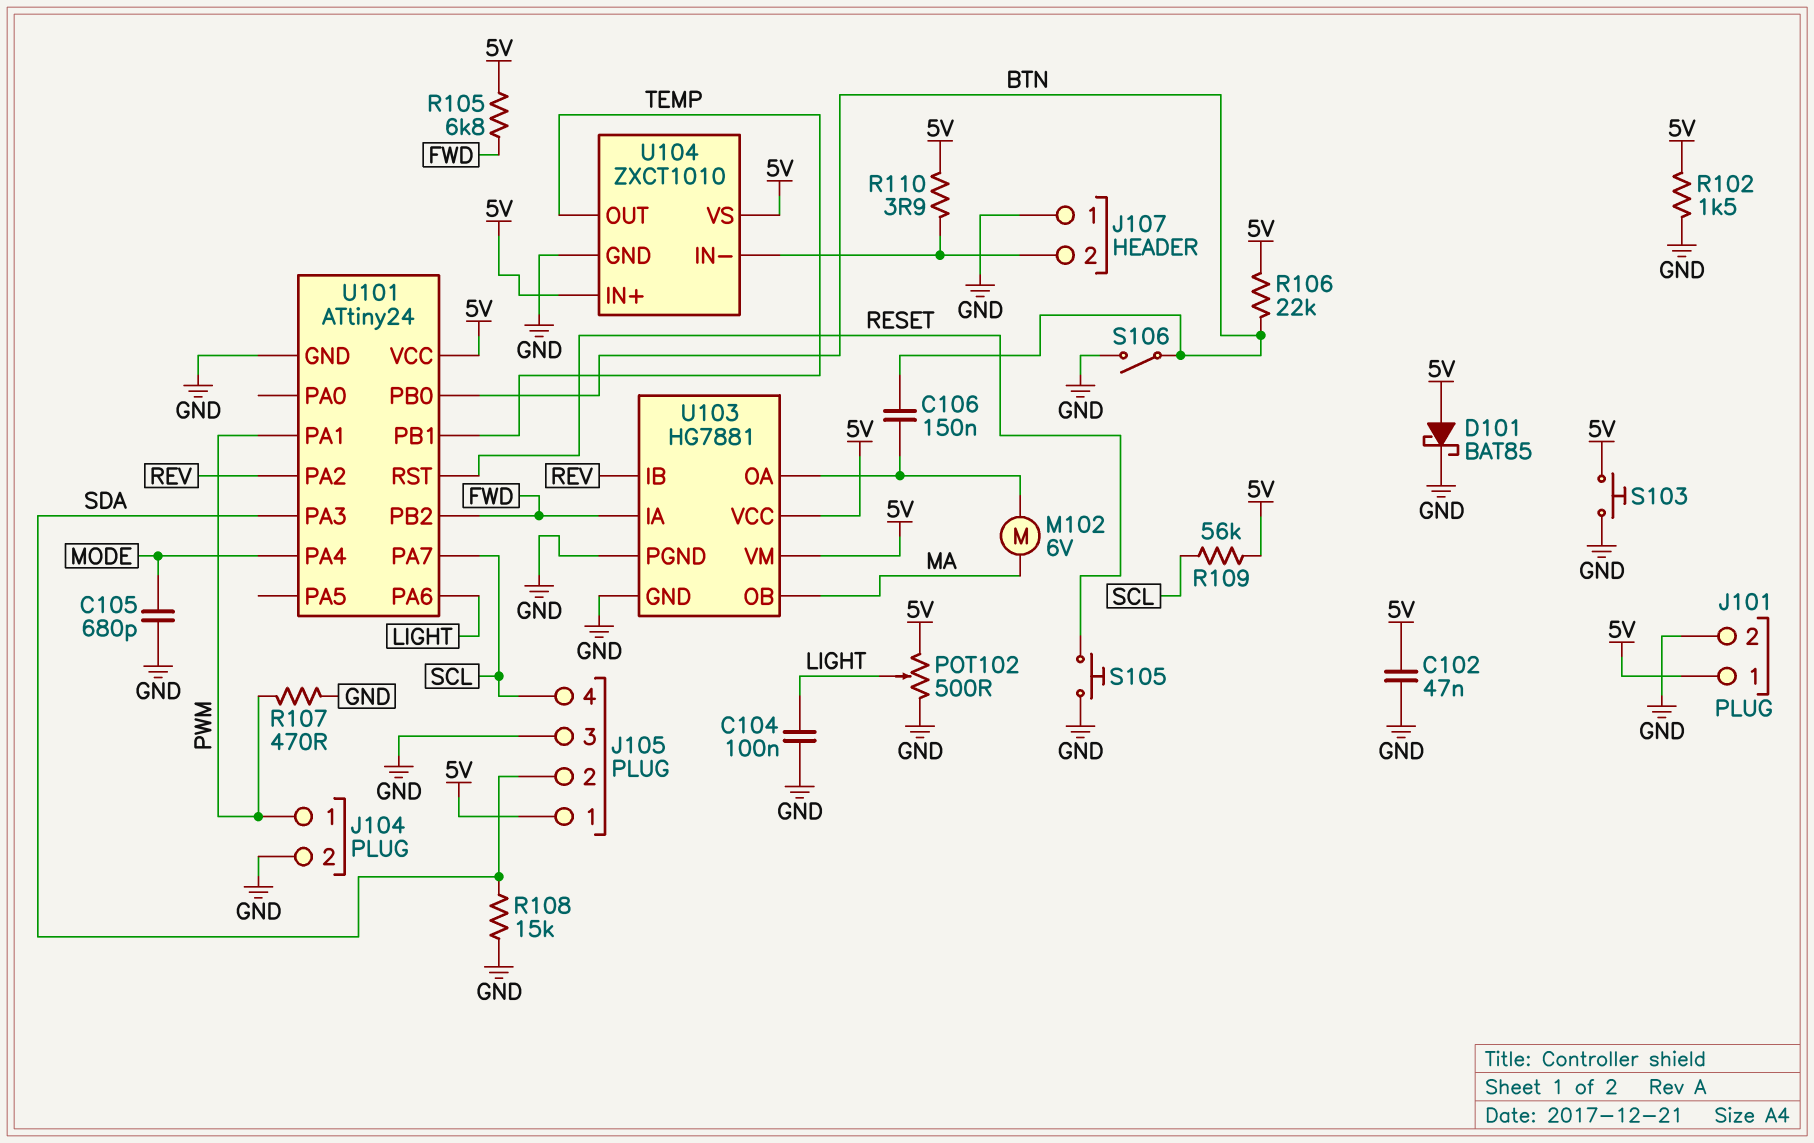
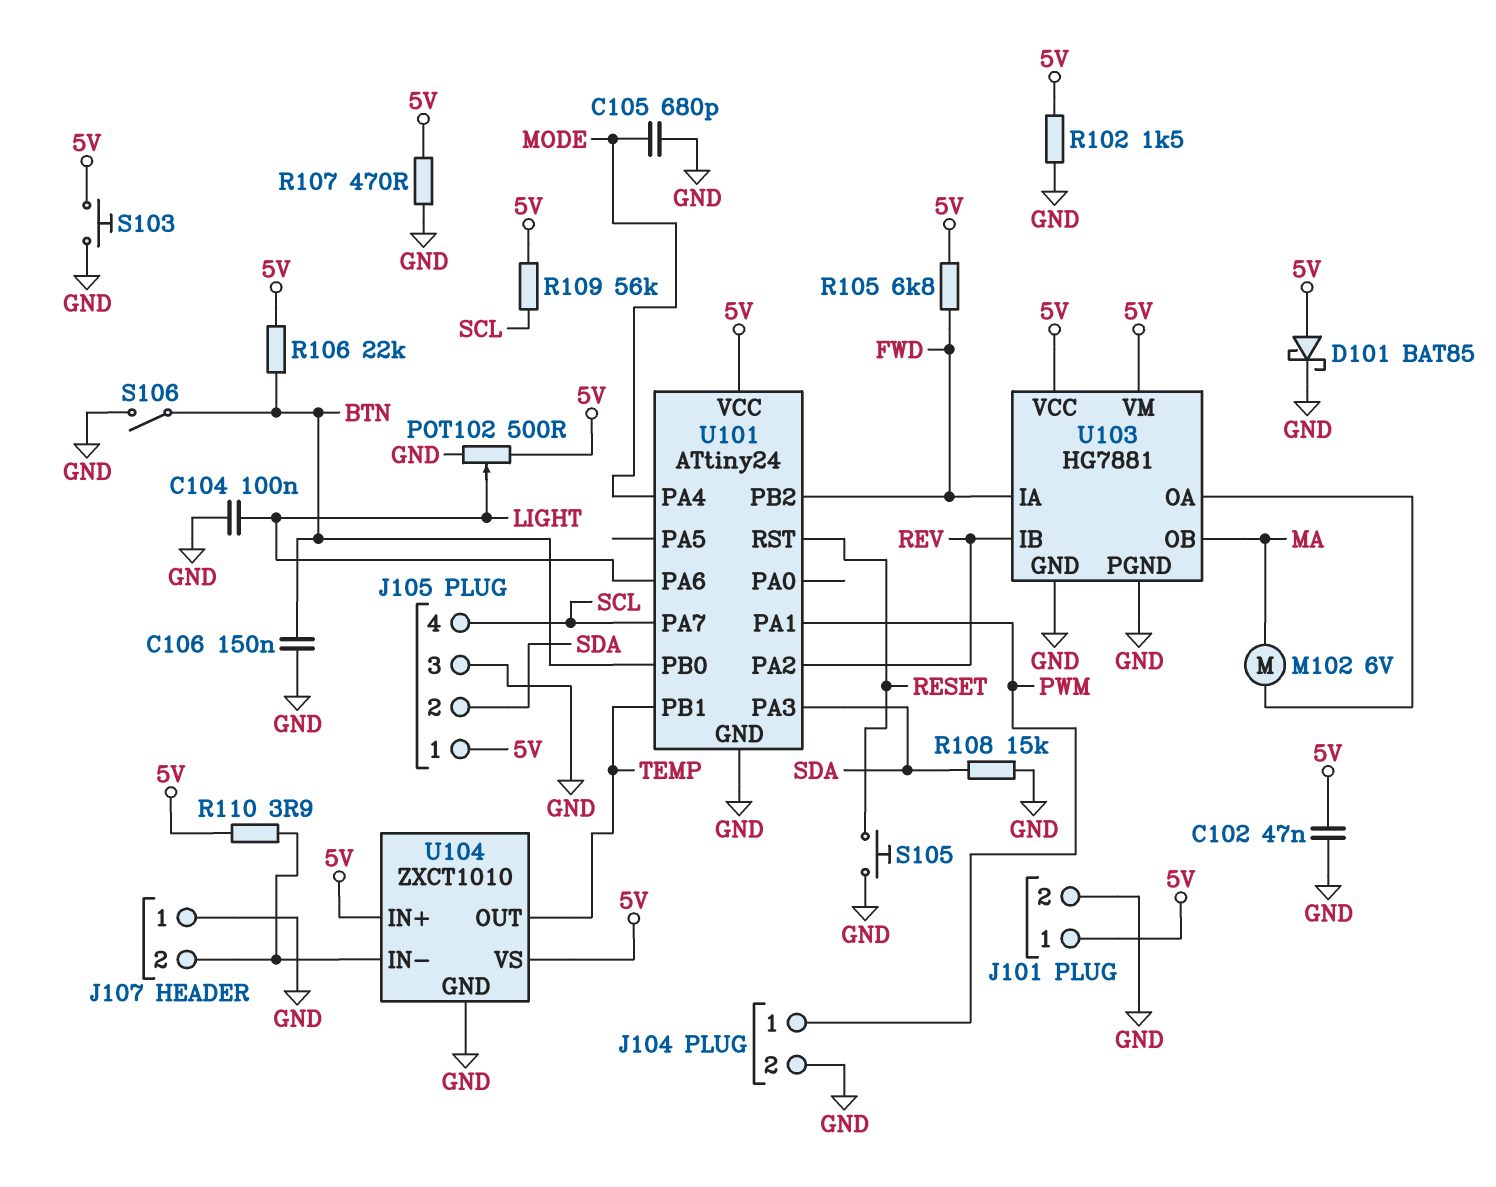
C106: 150nF (BTN, U103/OA) -> 150nF (BTN, GND)
R107: 470 (GND, PWM) -> 470 (5V, GND)

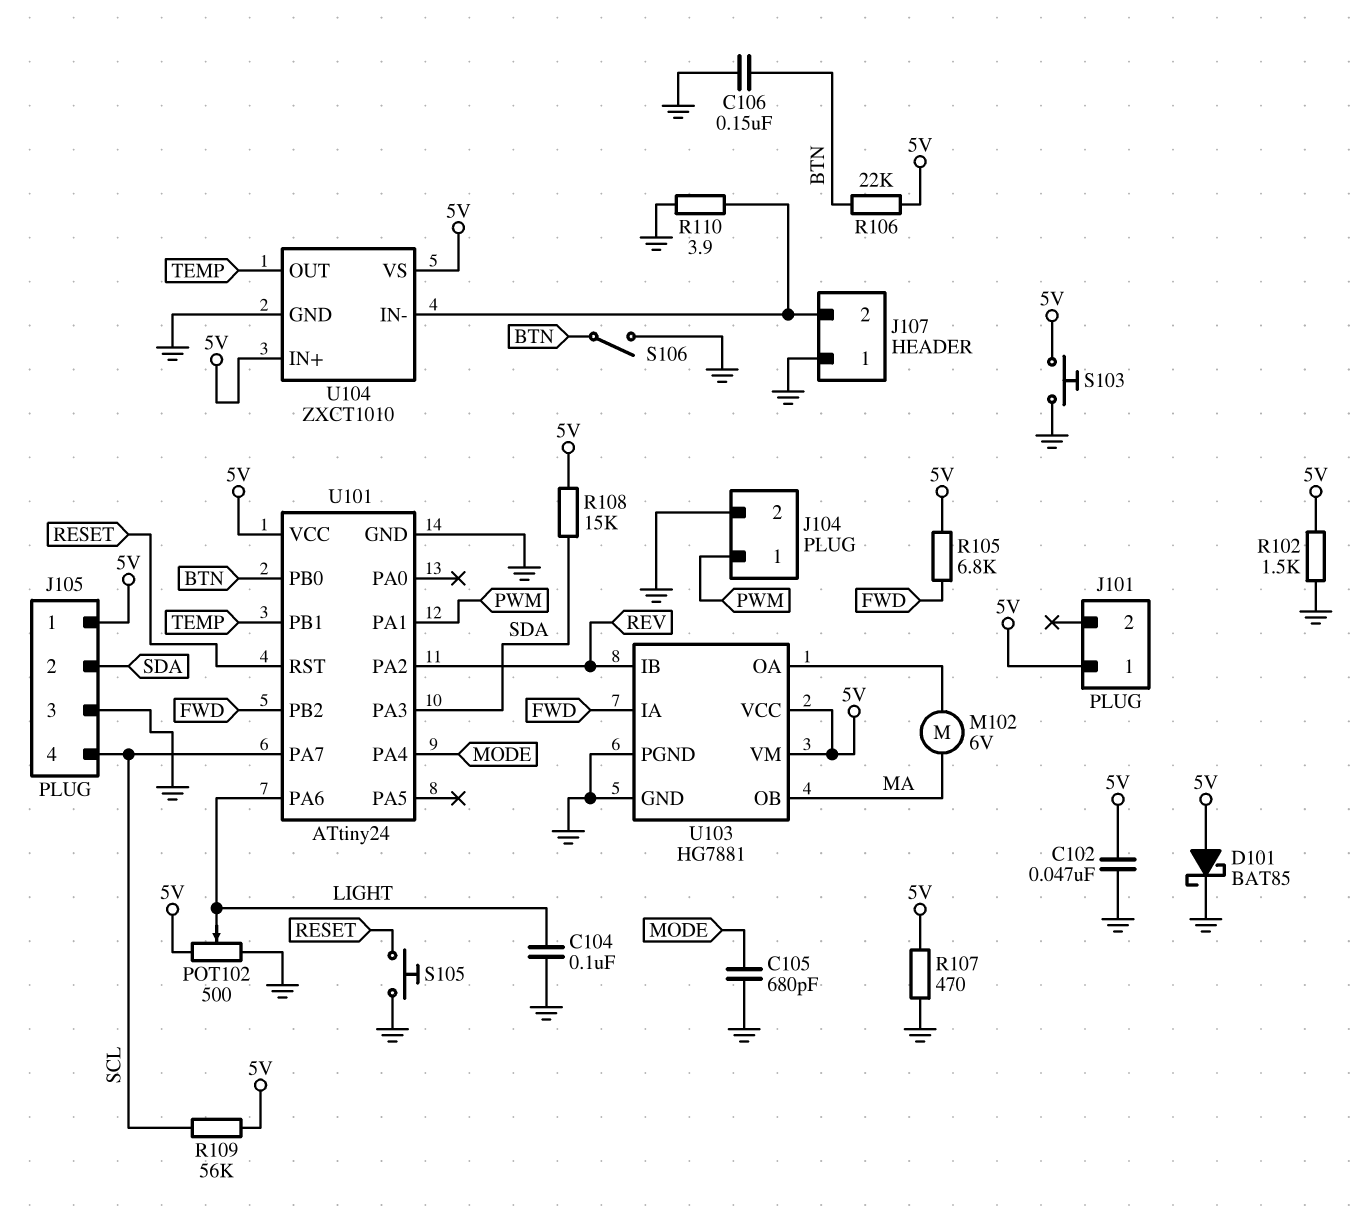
J101 pin 2: GND -> none
R108: 15k (GND, SDA) -> 15k (5V, SDA)
R110: 3.9 (5V, J107/2) -> 3.9 (GND, J107/2)

